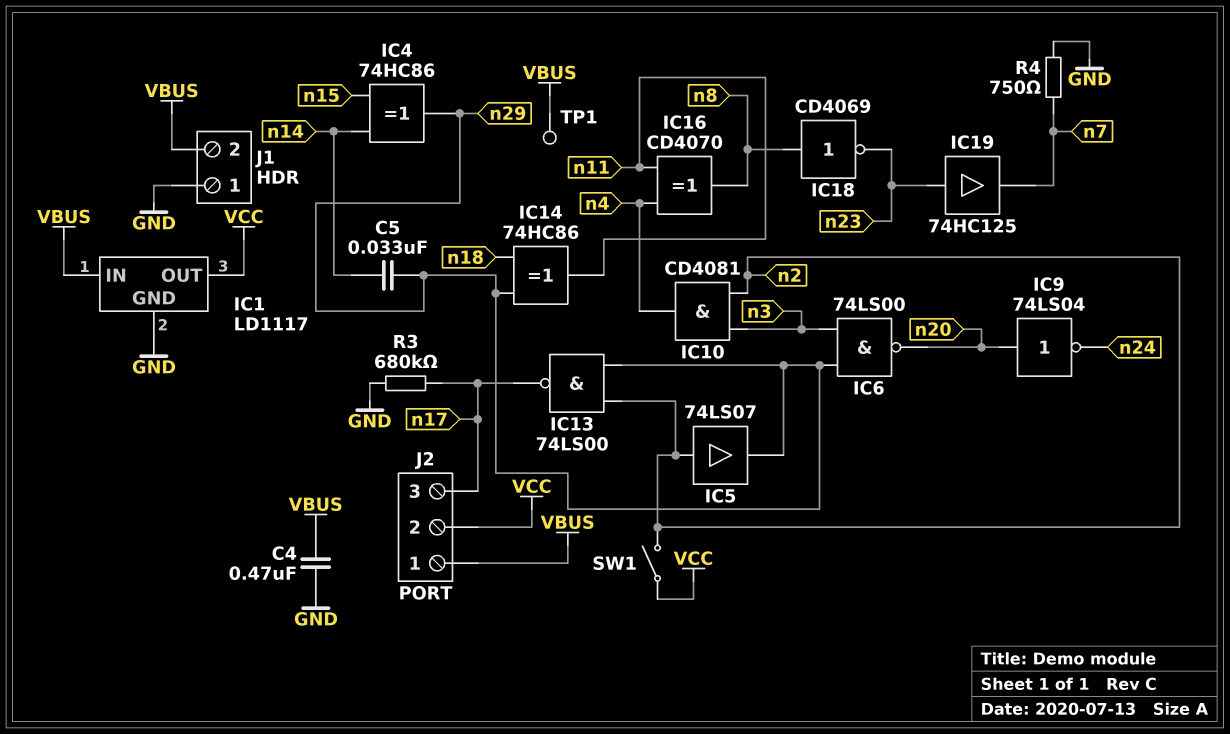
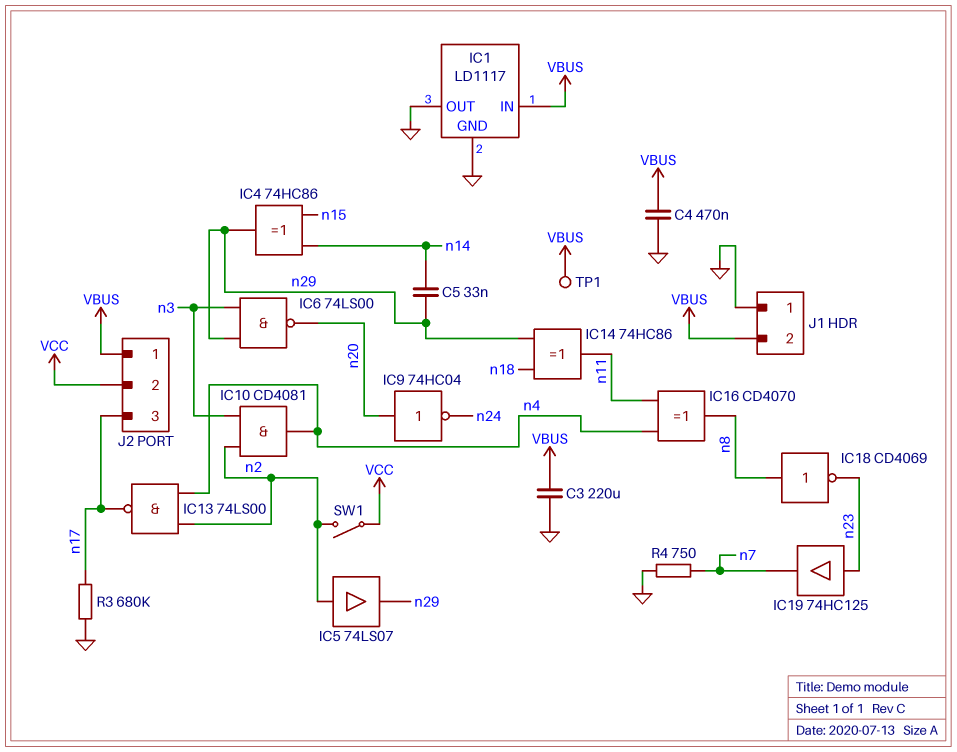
C3: none -> 220uF (GND, VBUS)
IC1 pin OUT: VCC -> GND
IC9: NOT 74LS04 (in n20, out n24) -> NOT 74HC04 (in n20, out n24)
IC13: NAND 74LS00 (in n2, in n29, out n17) -> NAND 74LS00 (in n2, in n4, out n17)

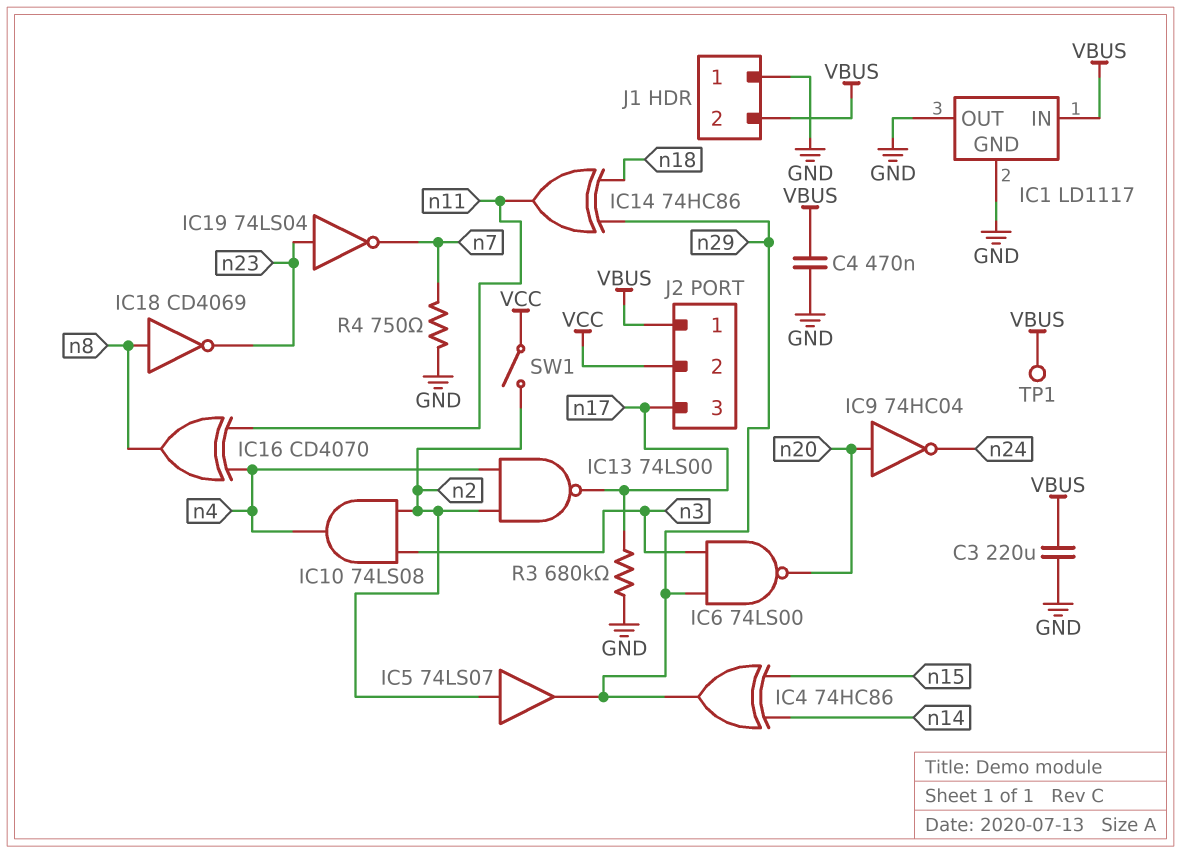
C5: 33nF (n14, n29) -> none
IC10: AND CD4081 (in n2, in n3, out n4) -> AND 74LS08 (in n2, in n3, out n4)
IC19: buffer 74HC125 (in n23, out n7) -> NOT 74LS04 (in n23, out n7)

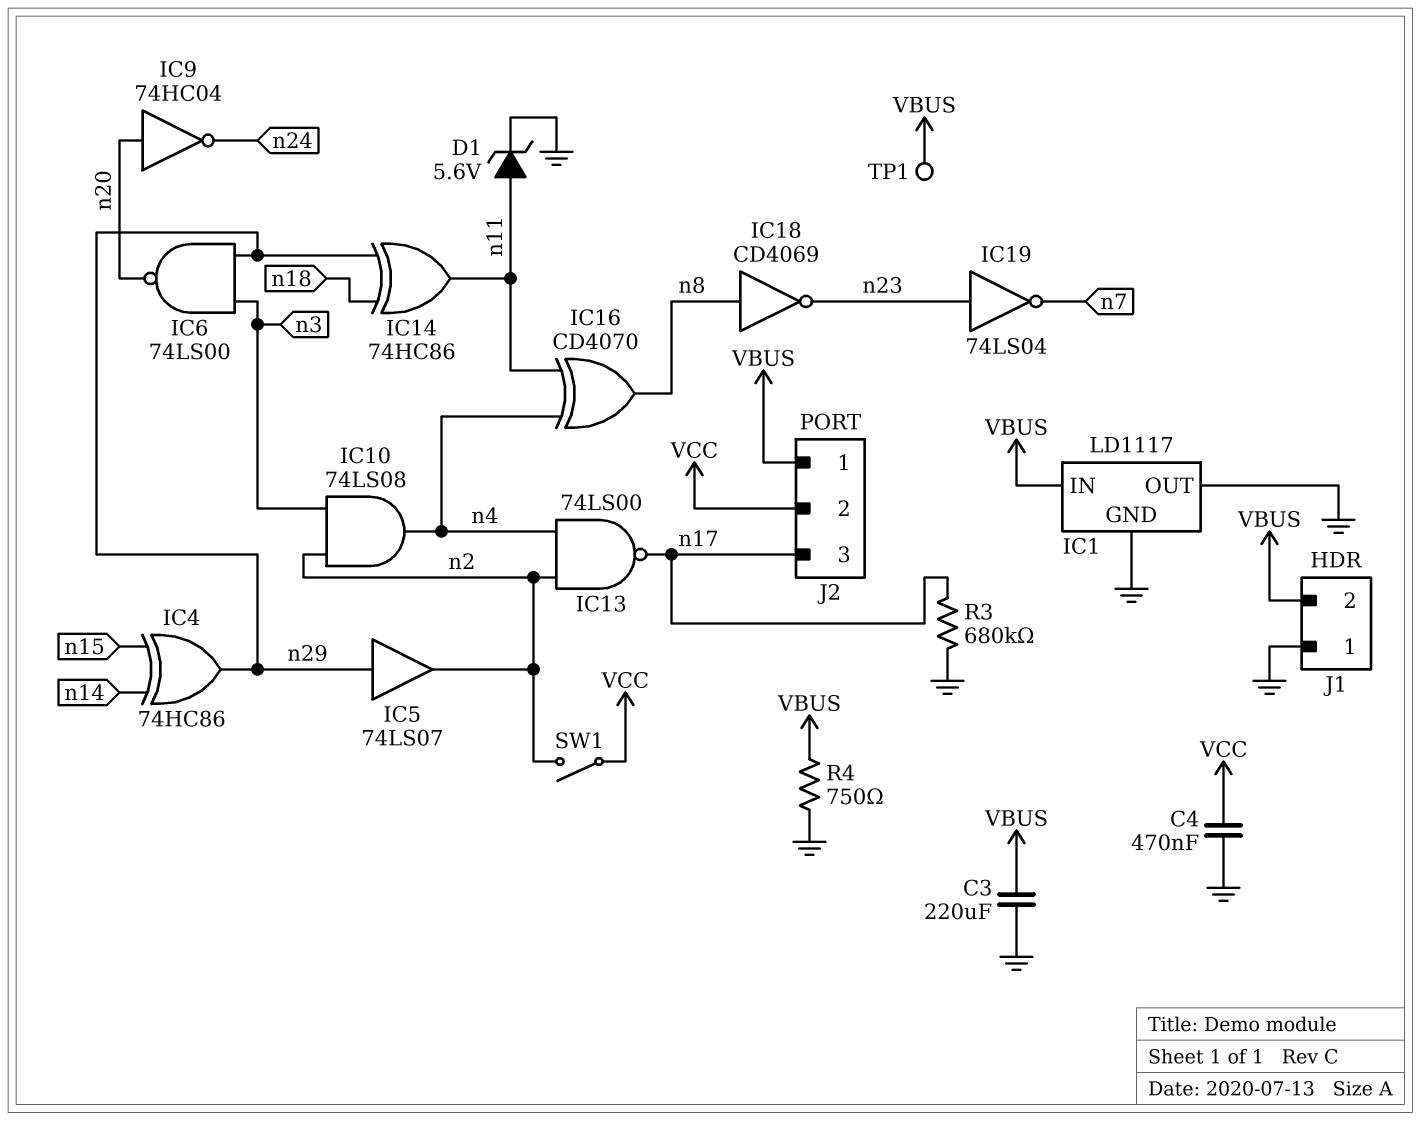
C4: 470nF (GND, VBUS) -> 470nF (GND, VCC)
D1: none -> zener 5.6V (A n11, K GND)
IC5: buffer 74LS07 (in n2, out n29) -> buffer 74LS07 (in n29, out n2)
R4: 750 (GND, n7) -> 750 (GND, VBUS)

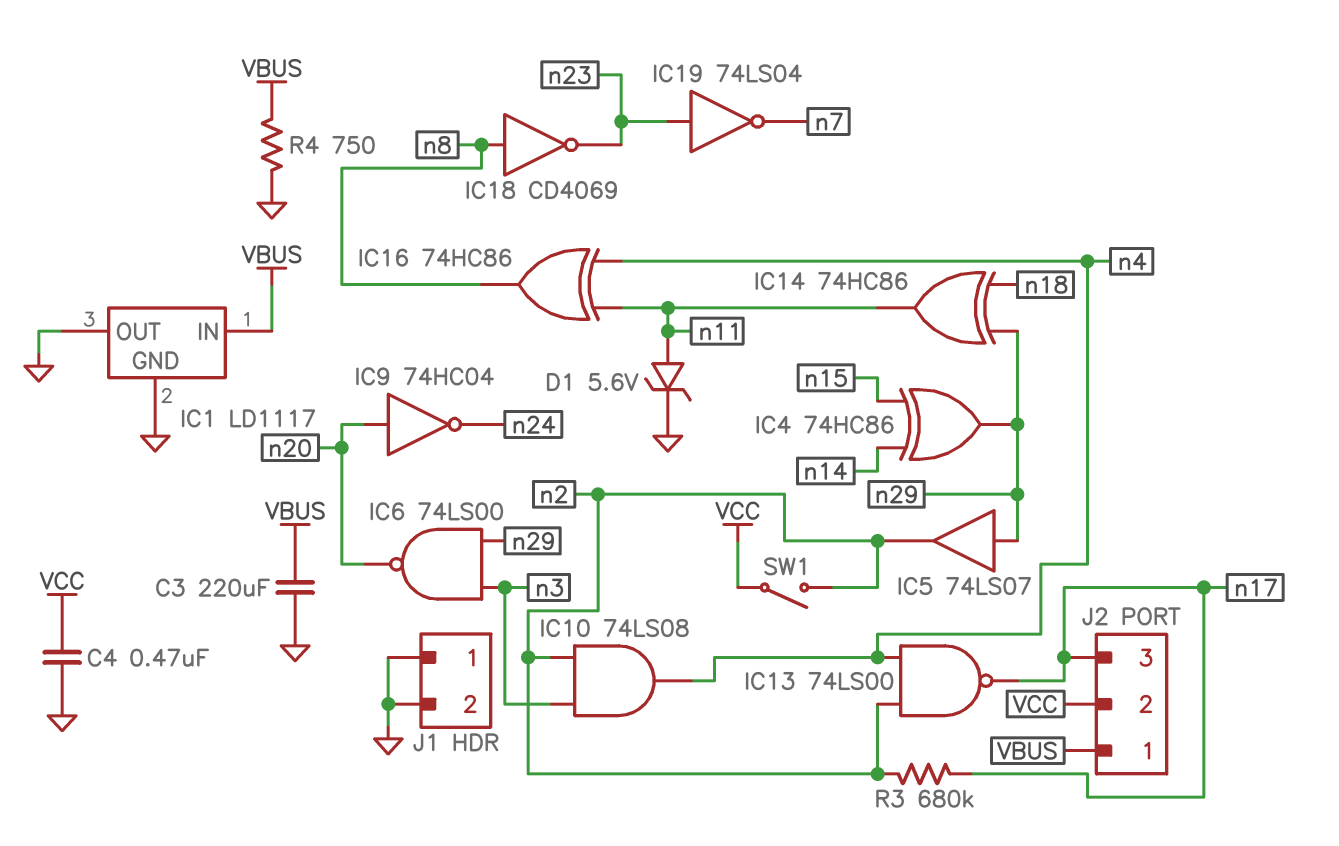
IC16: XOR CD4070 (in n4, in n11, out n8) -> XOR 74HC86 (in n4, in n11, out n8)
J1 pin 2: VBUS -> GND
R3: 680k (GND, n17) -> 680k (n2, n17)
TP1: test point (VBUS) -> none

